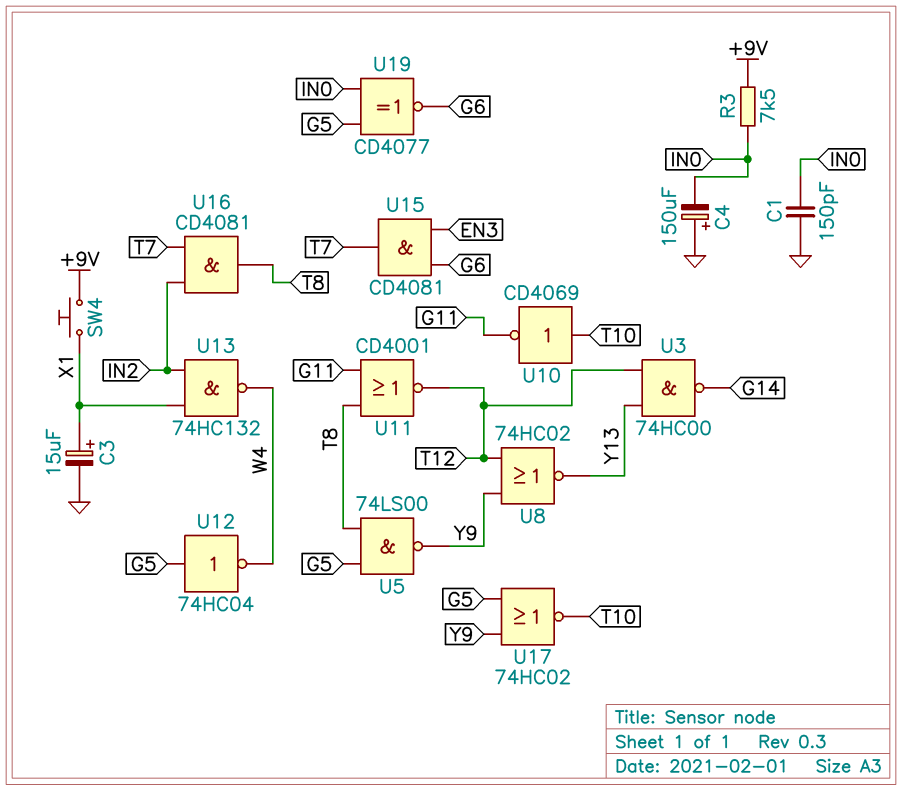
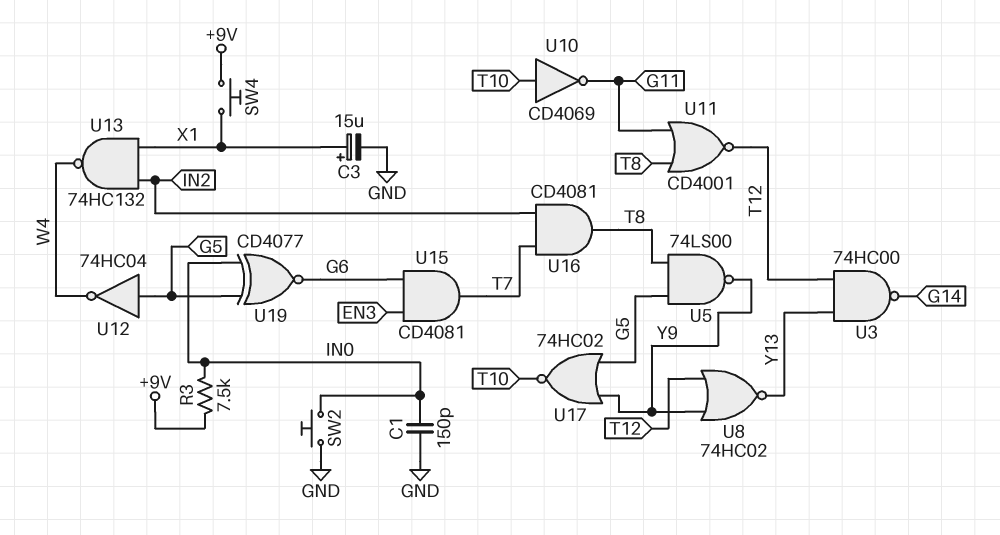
C4: 150uF (plus GND, minus IN0) -> none
SW2: none -> button (GND, IN0)

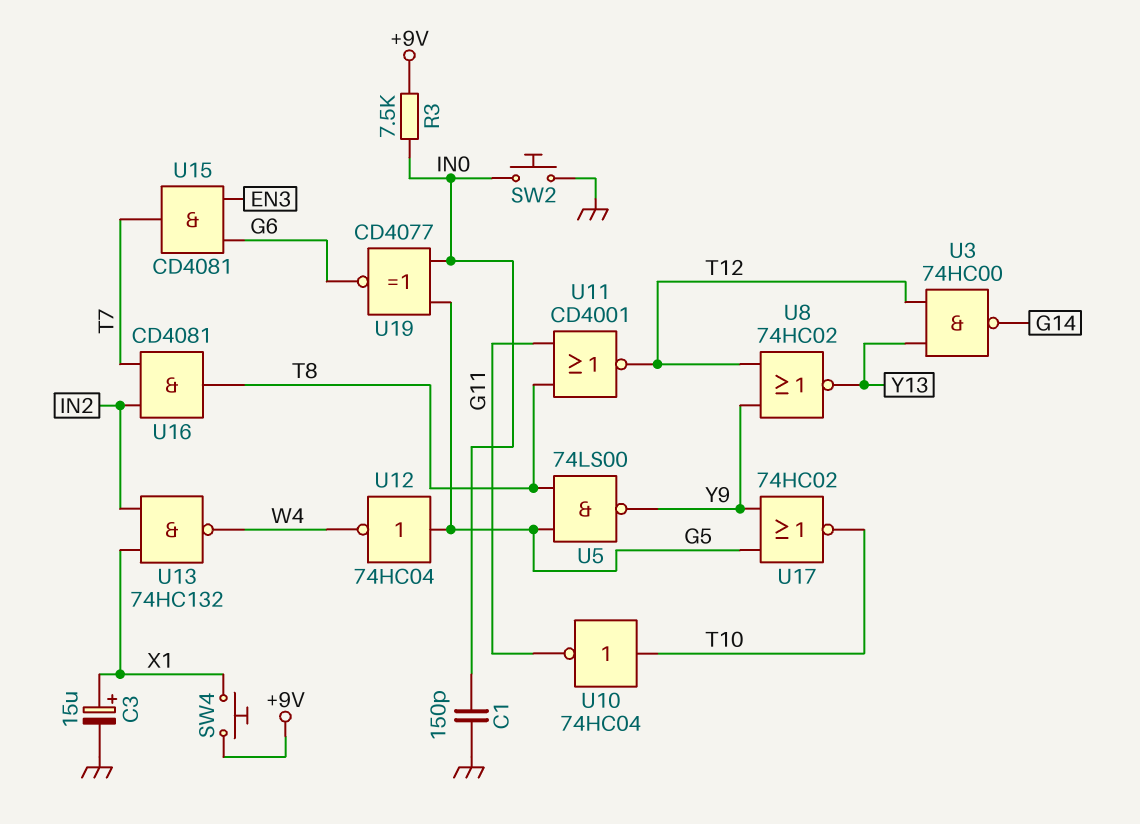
U10: NOT CD4069 (in T10, out G11) -> NOT 74HC04 (in T10, out G11)

